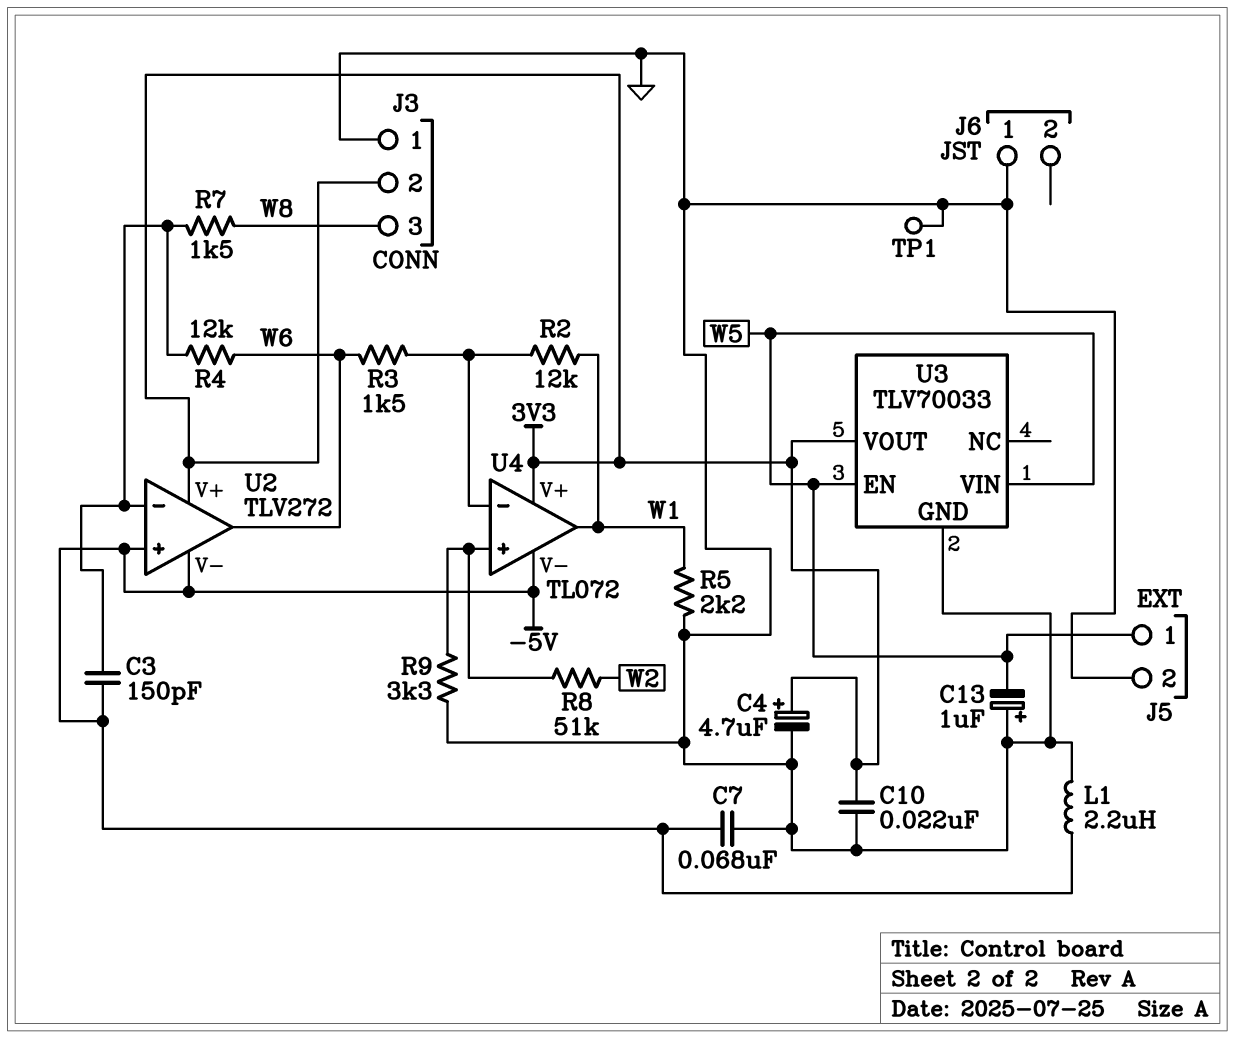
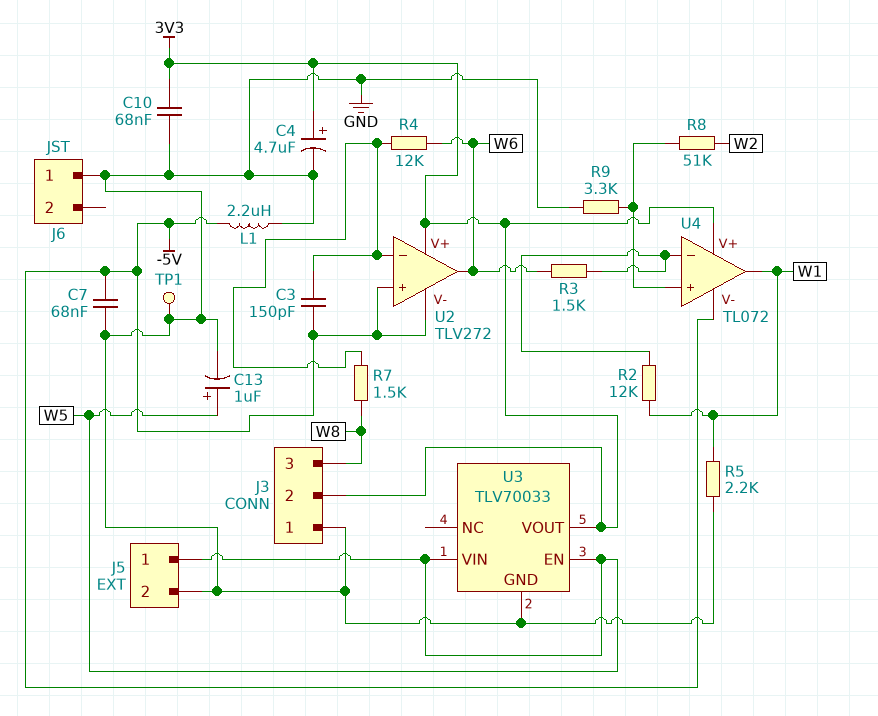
C10: 22nF (3V3, GND) -> 68nF (3V3, GND)
C13: 1uF (plus GND, minus W5) -> 1uF (plus W5, minus GND)

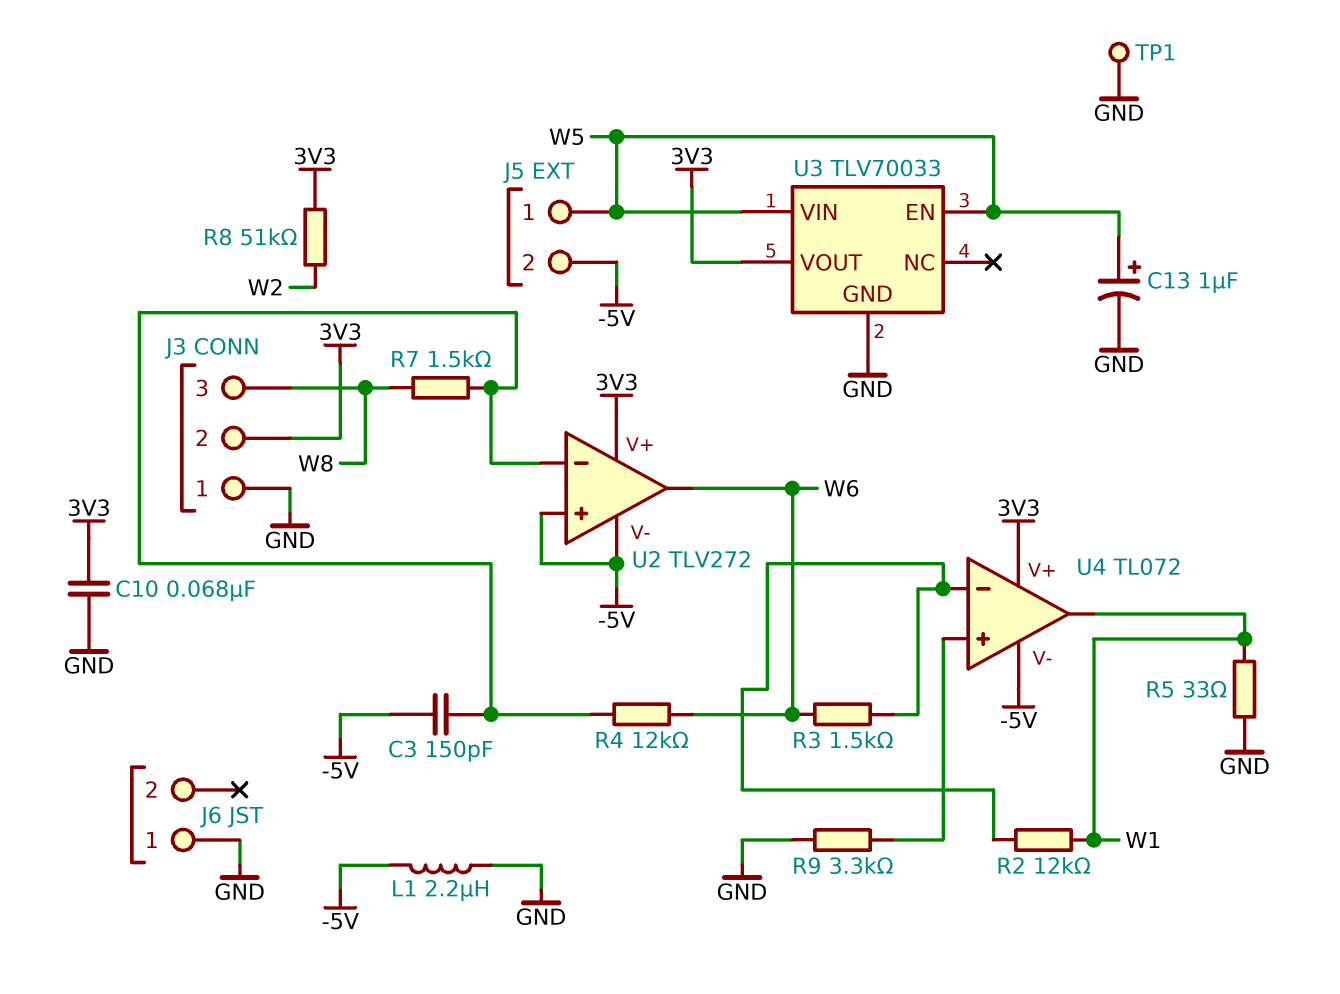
C4: 4.7uF (plus 3V3, minus GND) -> none
C7: 68nF (-5V, GND) -> none
J5 pin 2: GND -> -5V
R5: 2.2k (GND, W1) -> 33 (GND, W1)
R8: 51k (U4/in+, W2) -> 51k (3V3, W2)

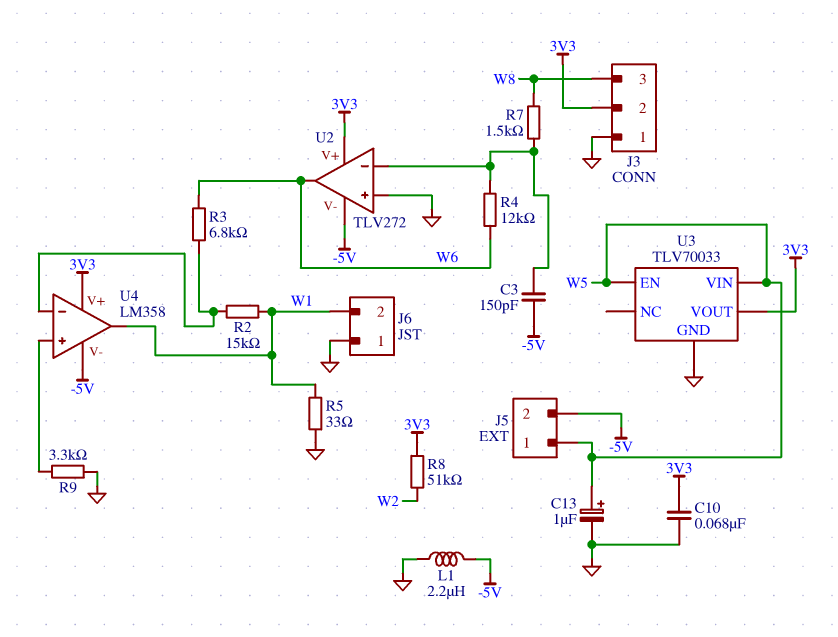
J6 pin 2: none -> W1
R2: 12k (U4/in-, W1) -> 15k (U4/in-, W1)
R3: 1.5k (U4/in-, W6) -> 6.8k (U4/in-, W6)
TP1: test point (GND) -> none
U2 pin in+: -5V -> GND
U4: TL072 -> LM358

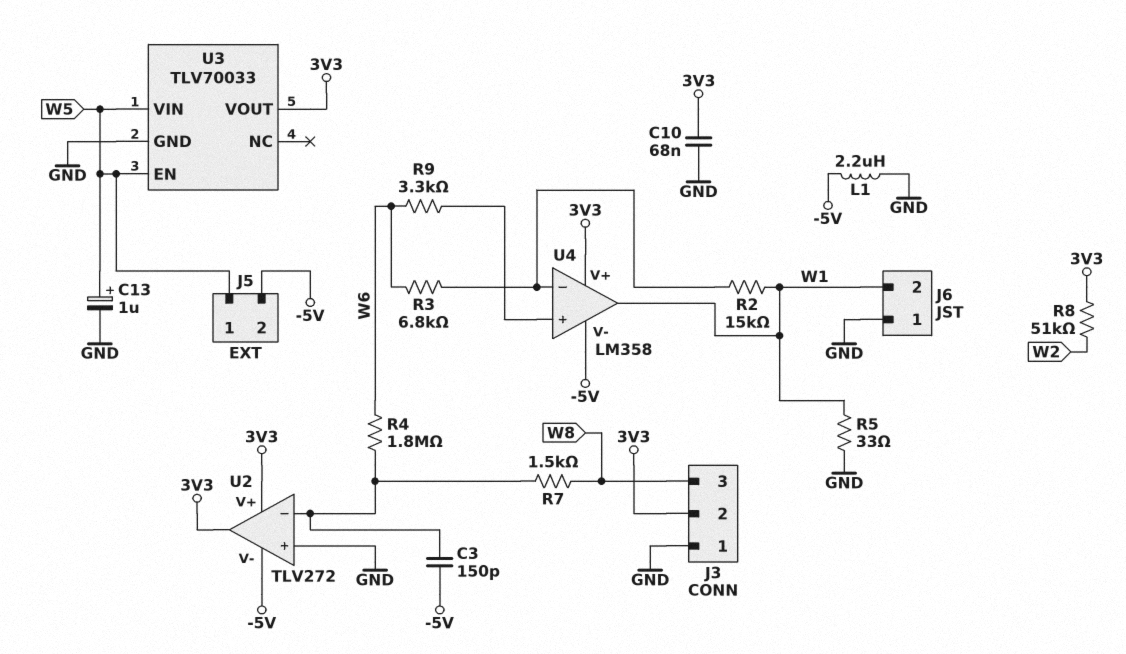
R4: 12k (U2/in-, W6) -> 1.8M (U2/in-, W6)
R9: 3.3k (GND, U4/in+) -> 3.3k (U4/in+, W6)
U2 pin out: W6 -> 3V3

